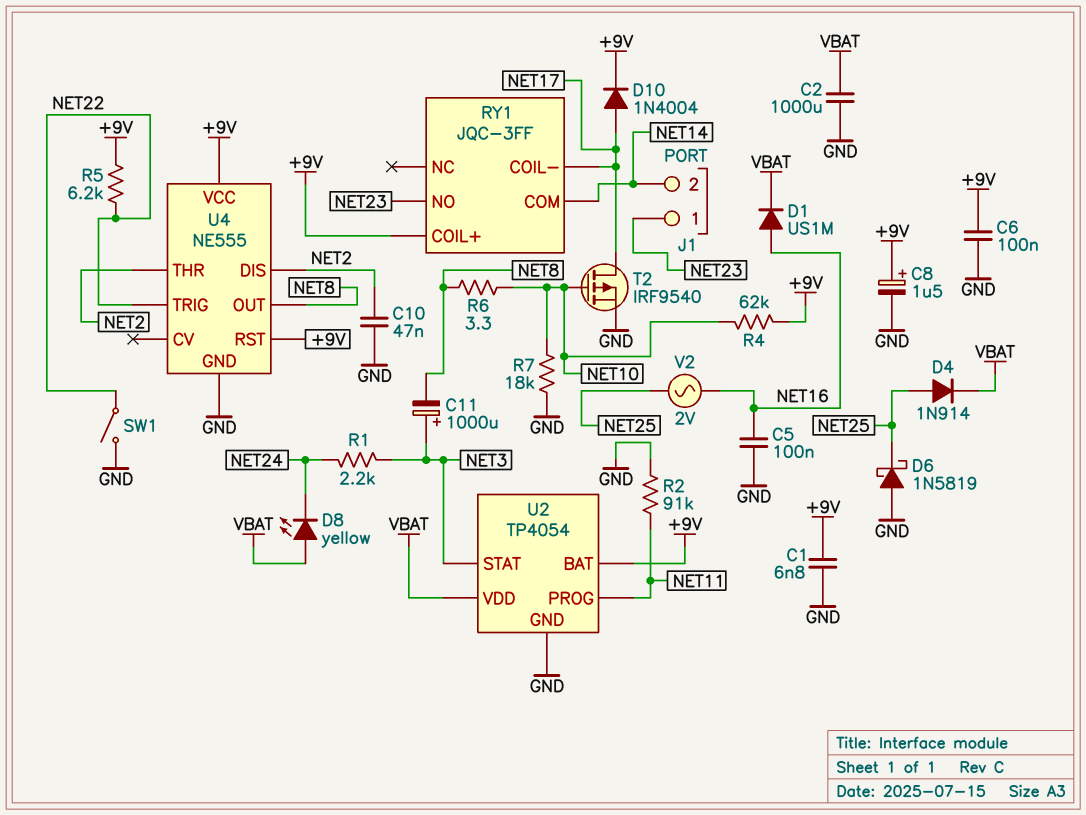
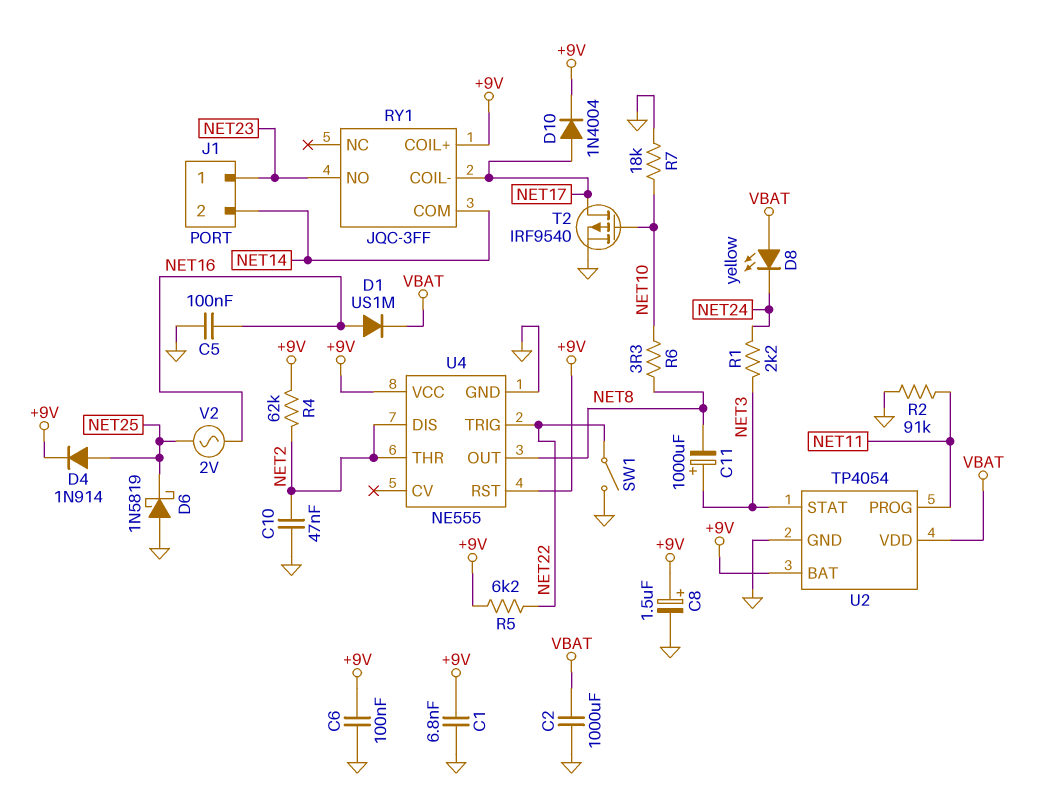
D4: diode 1N914 (A NET25, K VBAT) -> diode 1N914 (A NET25, K +9V)
R4: 62k (+9V, NET10) -> 62k (+9V, NET2)

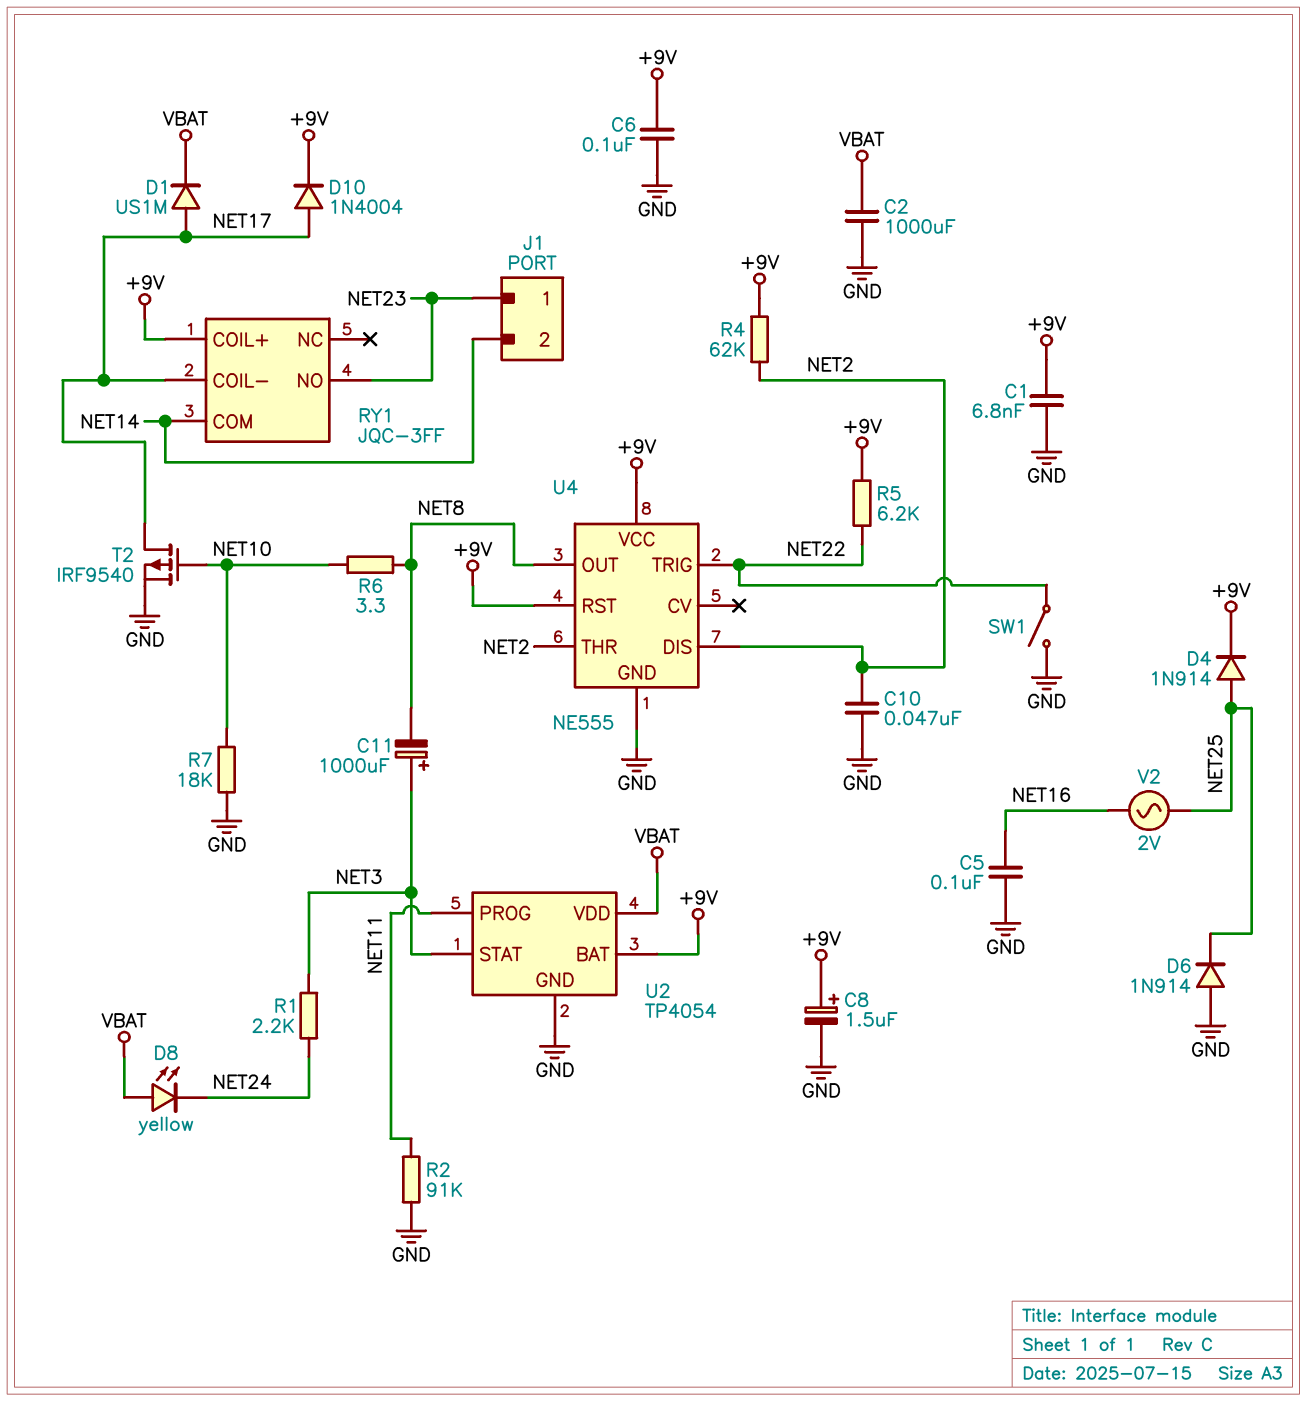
D1: diode US1M (A NET16, K VBAT) -> diode US1M (A NET17, K VBAT)
D6: schottky 1N5819 (A GND, K NET25) -> diode 1N914 (A GND, K NET25)

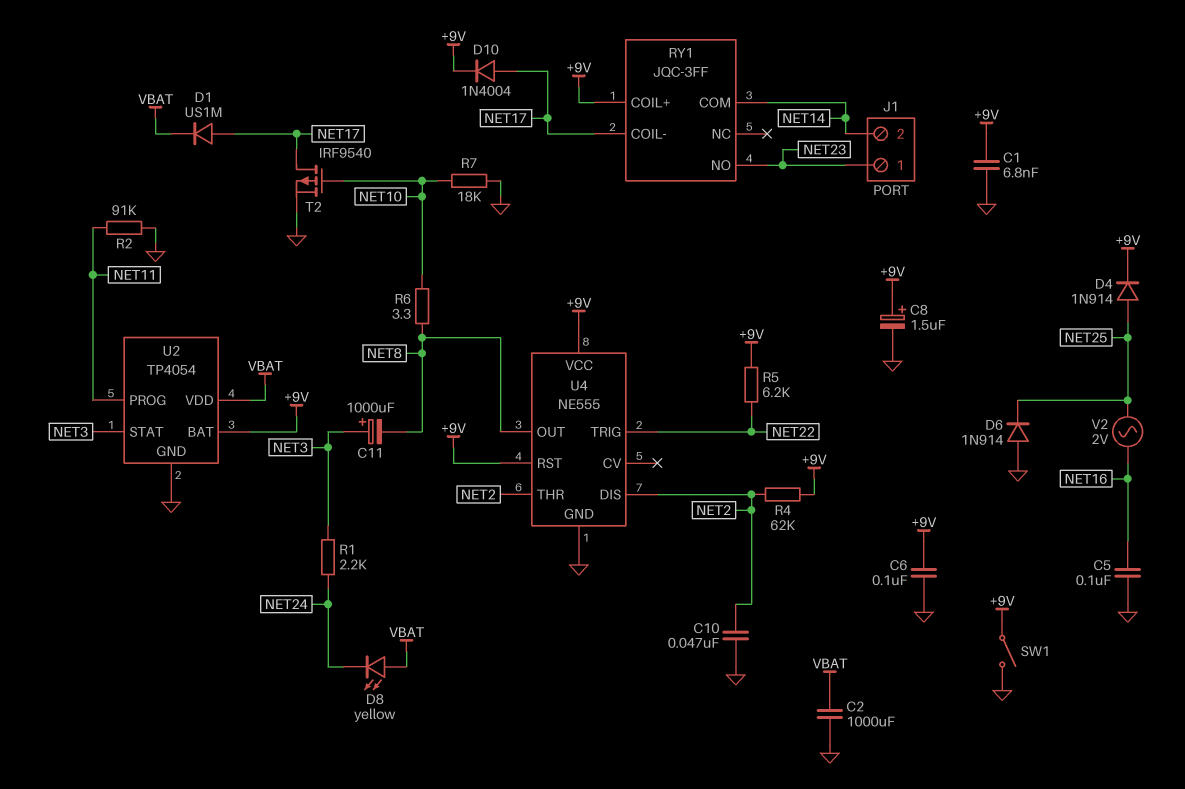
SW1: switch (GND, NET22) -> switch (+9V, GND)

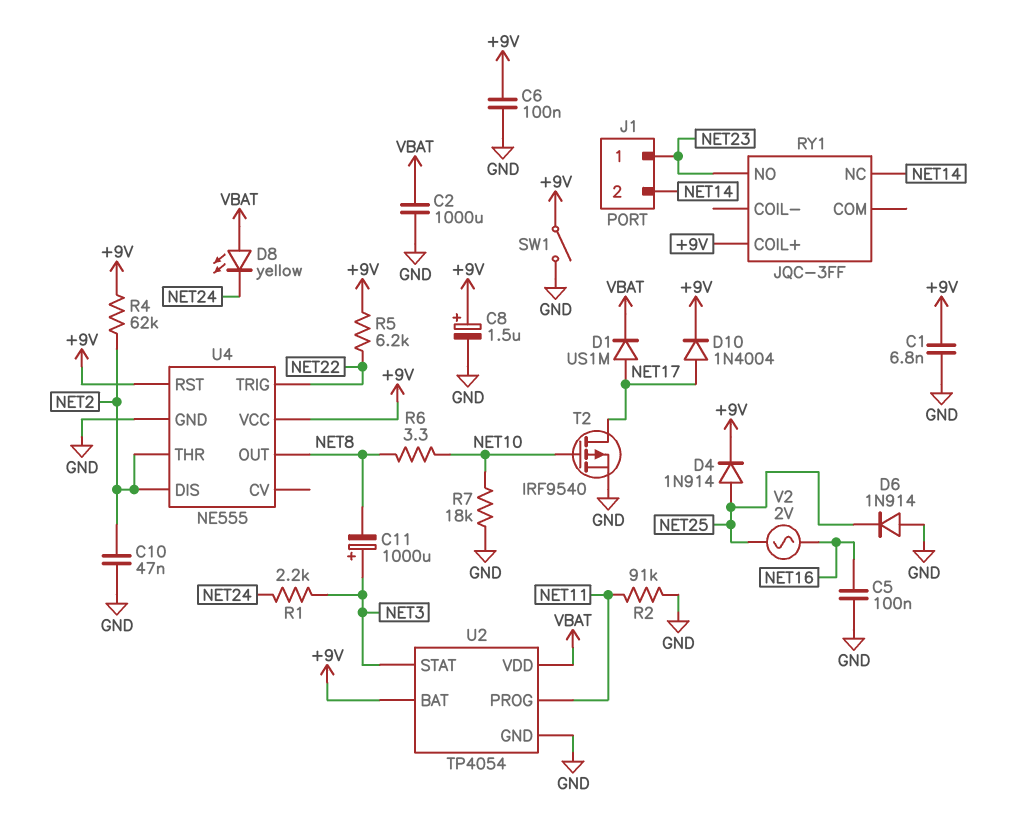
RY1 pin COIL-: NET17 -> none
RY1 pin COM: NET14 -> none
RY1 pin NC: none -> NET14

